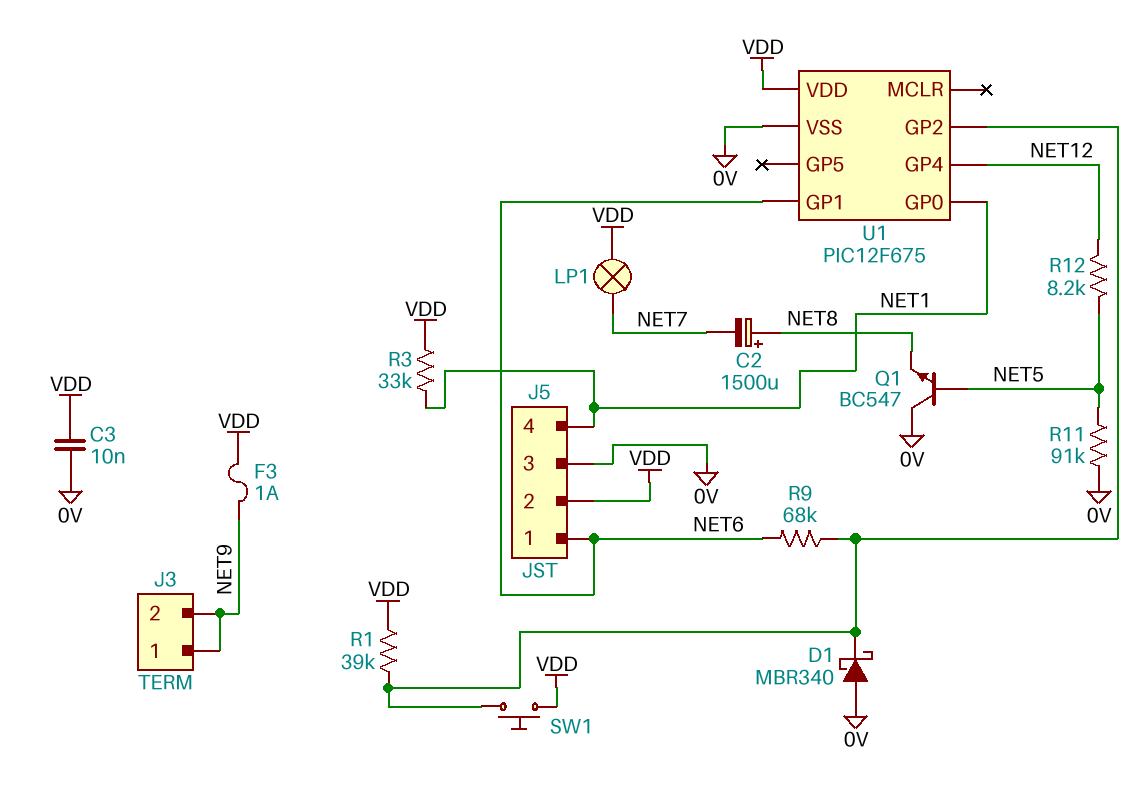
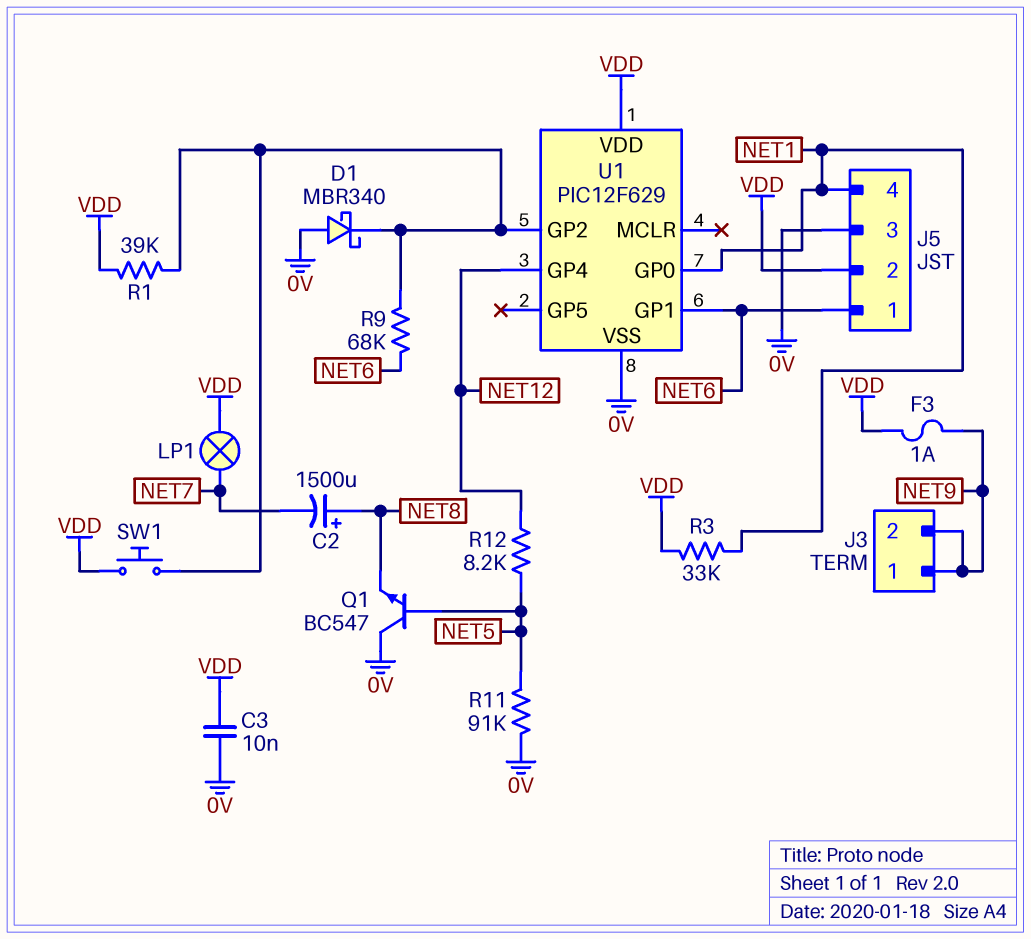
U1: PIC12F675 -> PIC12F629

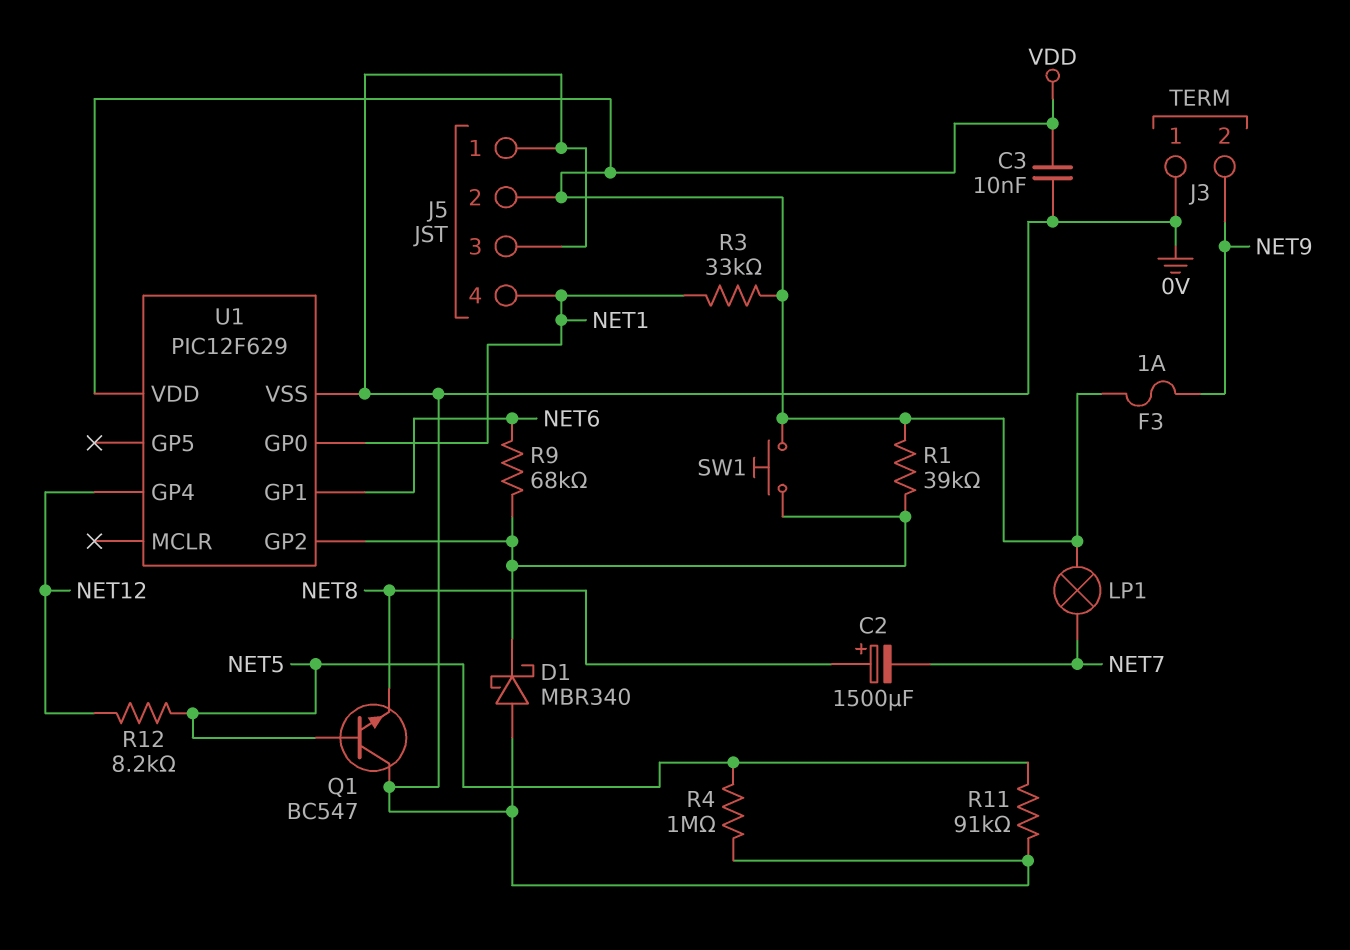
J3 pin 1: NET9 -> 0V
J5 pin 1: NET6 -> 0V
R4: none -> 1M (0V, NET5)

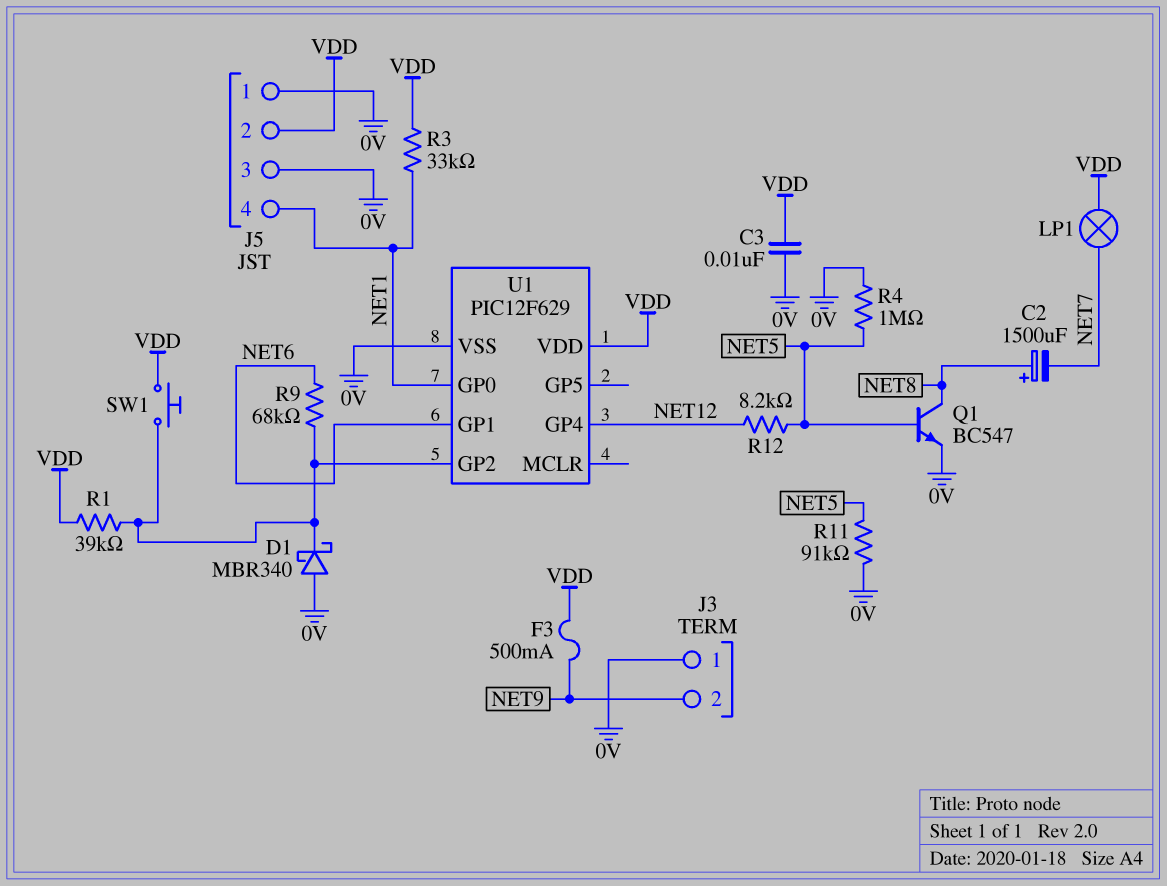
F3: 1A (NET9, VDD) -> 500mA (NET9, VDD)
Q1: NPN BC547 (B NET5, C 0V, E NET8) -> NPN BC547 (B NET5, C NET8, E 0V)

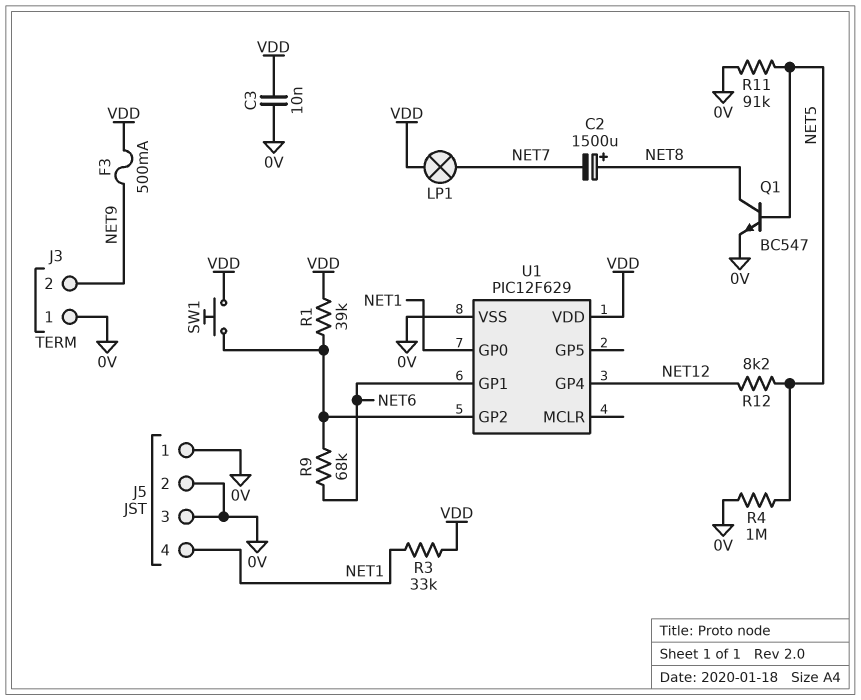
D1: schottky MBR340 (A 0V, K U1/GP2) -> none
J5 pin 2: VDD -> 0V

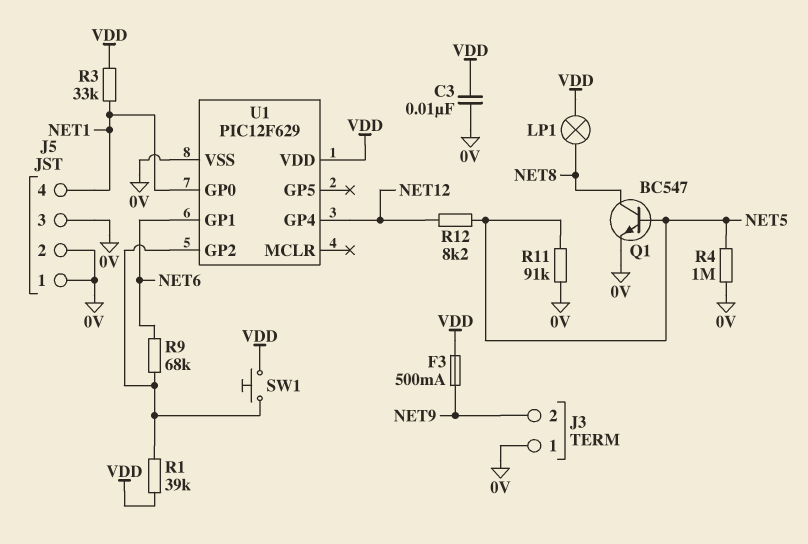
C2: 1500uF (plus NET8, minus NET7) -> none
LP1: lamp (NET7, VDD) -> lamp (NET8, VDD)

